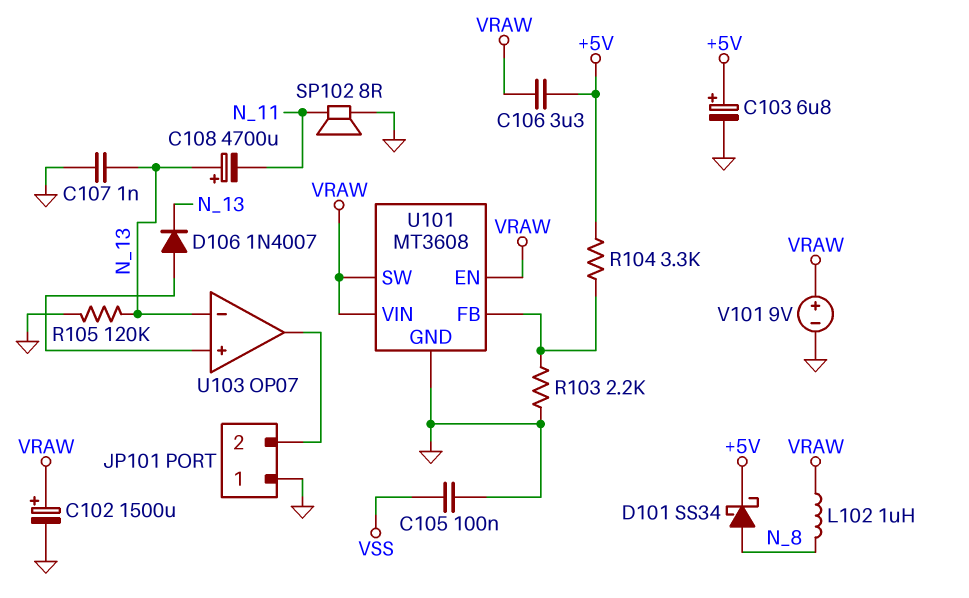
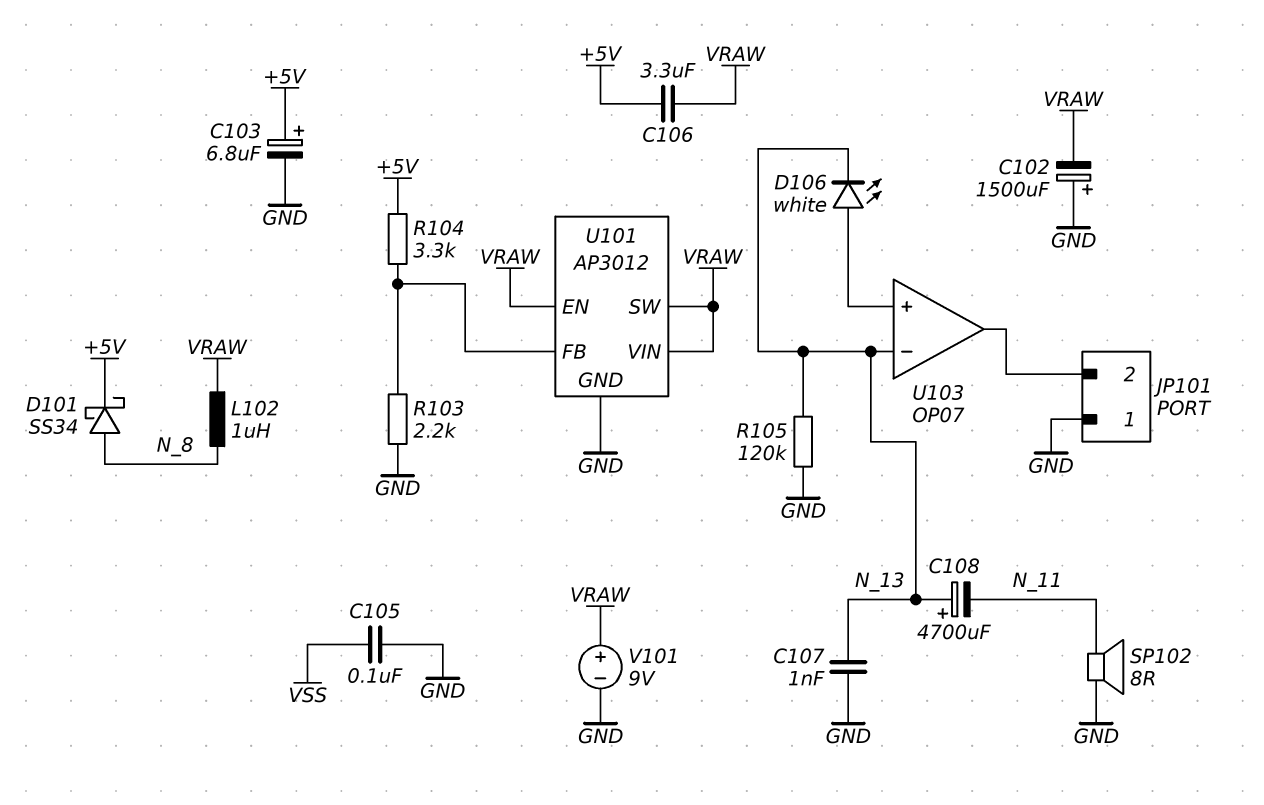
C102: 1500uF (plus VRAW, minus GND) -> 1500uF (plus GND, minus VRAW)
D106: diode 1N4007 (A U103/in+, K N_13) -> LED white (A U103/in+, K N_13)
U101: MT3608 -> AP3012

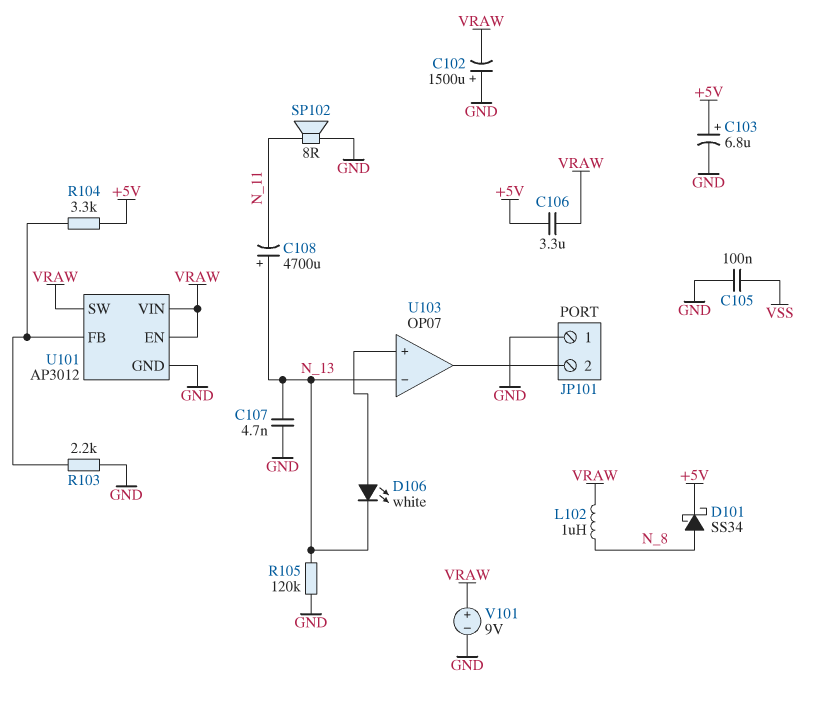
C107: 1nF (GND, N_13) -> 4.7nF (GND, N_13)

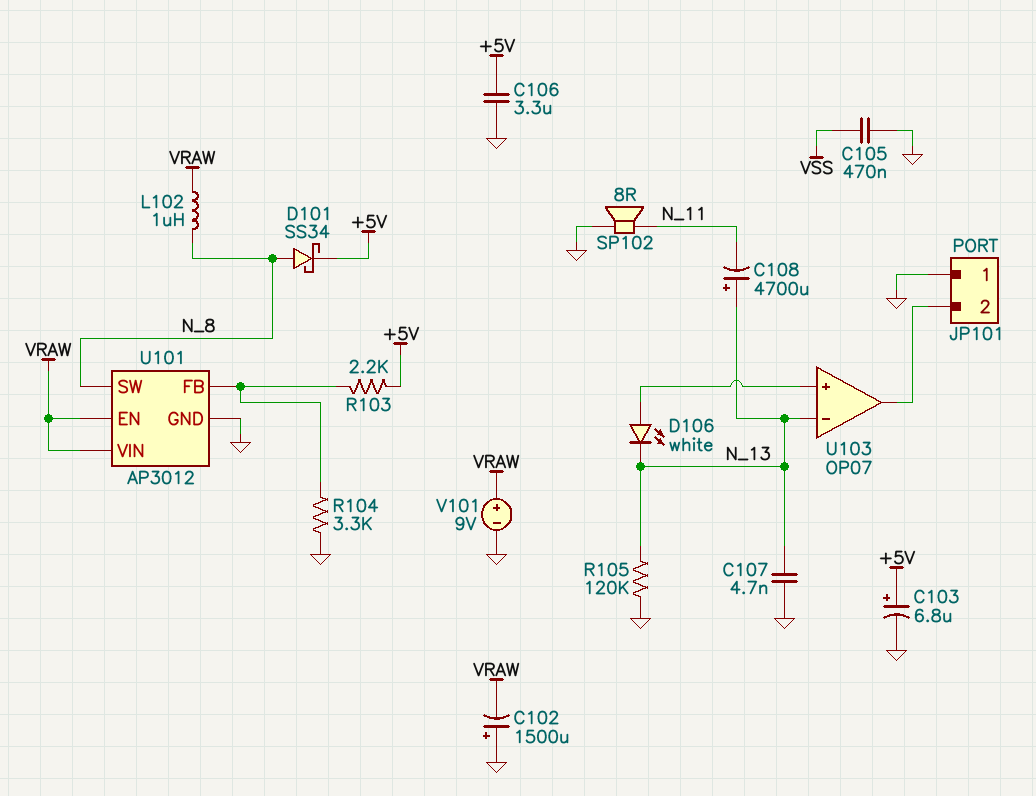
C105: 100nF (GND, VSS) -> 470nF (GND, VSS)
C106: 3.3uF (+5V, VRAW) -> 3.3uF (+5V, GND)
R103: 2.2k (GND, U101/FB) -> 2.2k (+5V, U101/FB)
R104: 3.3k (+5V, U101/FB) -> 3.3k (GND, U101/FB)
U101 pin SW: VRAW -> N_8

